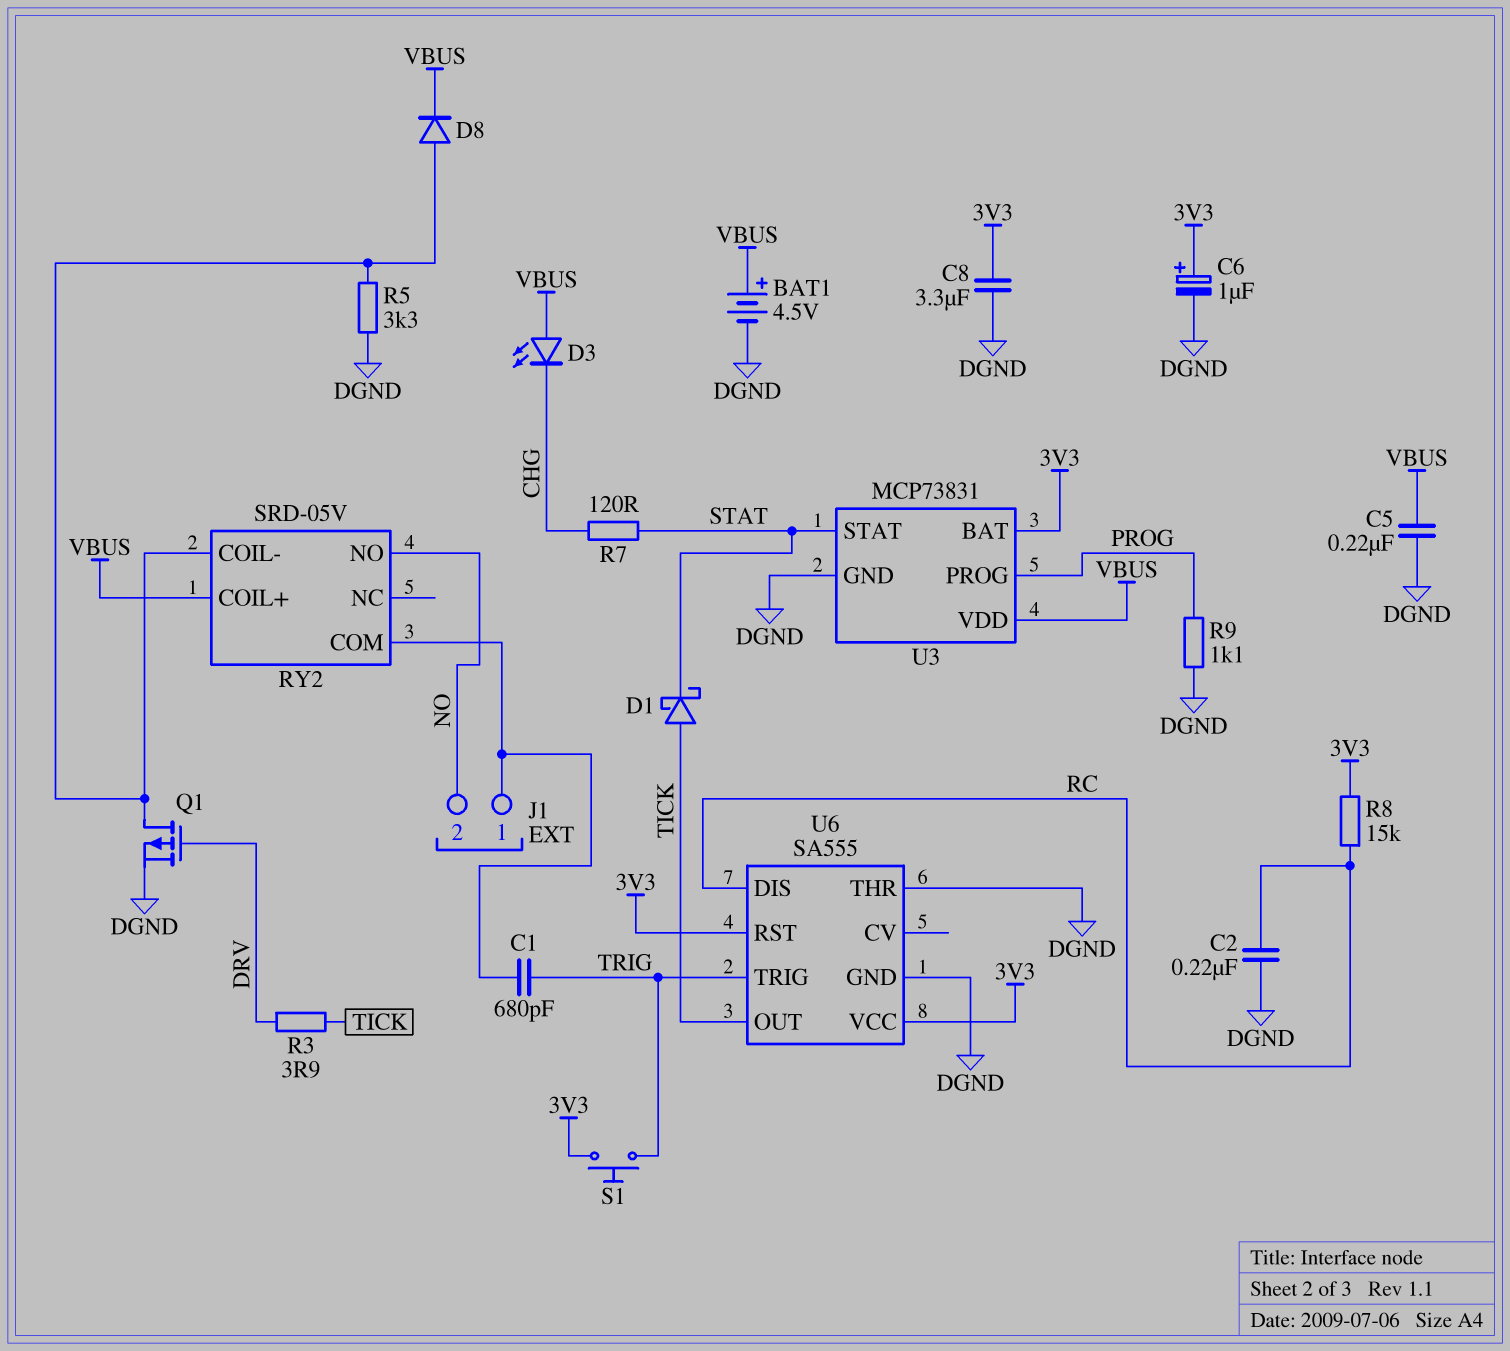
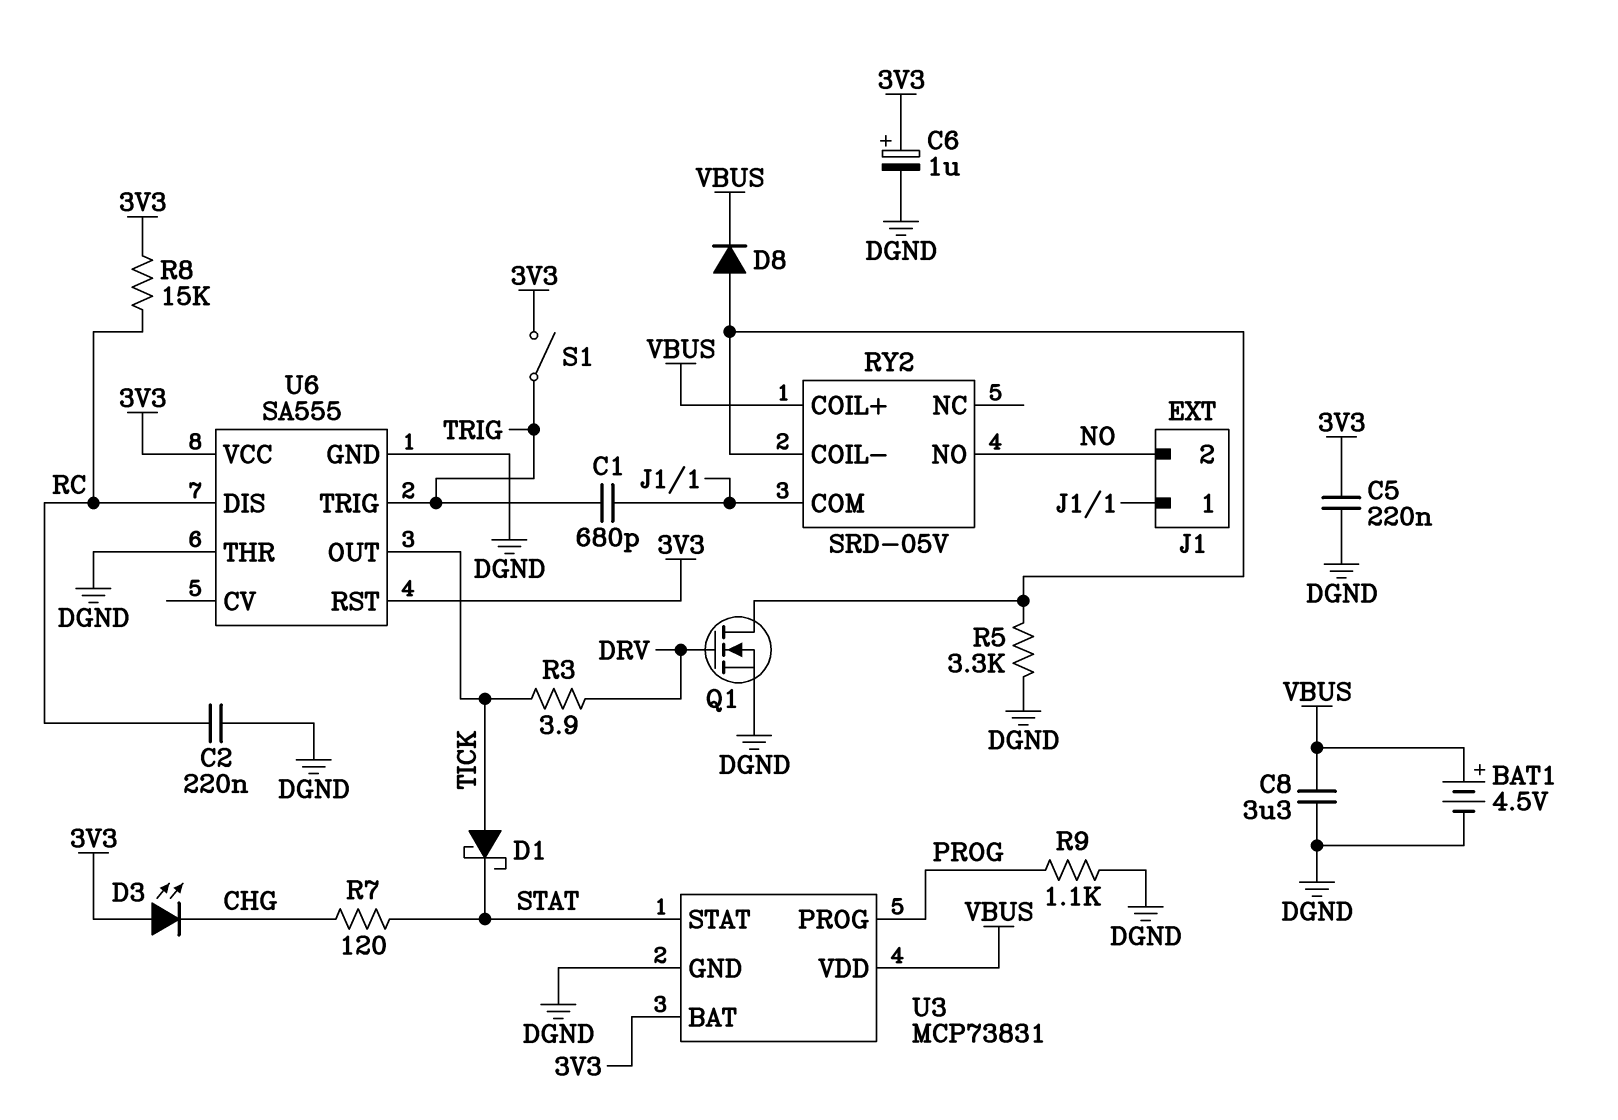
C5: 220nF (DGND, VBUS) -> 220nF (3V3, DGND)
C8: 3.3uF (3V3, DGND) -> 3.3uF (DGND, VBUS)
D3: LED (A VBUS, K CHG) -> LED (A 3V3, K CHG)
Q1: PMOS (G DRV, D RY2/COIL-, S DGND) -> NMOS (G DRV, D RY2/COIL-, S DGND)
S1: button (3V3, TRIG) -> switch (3V3, TRIG)

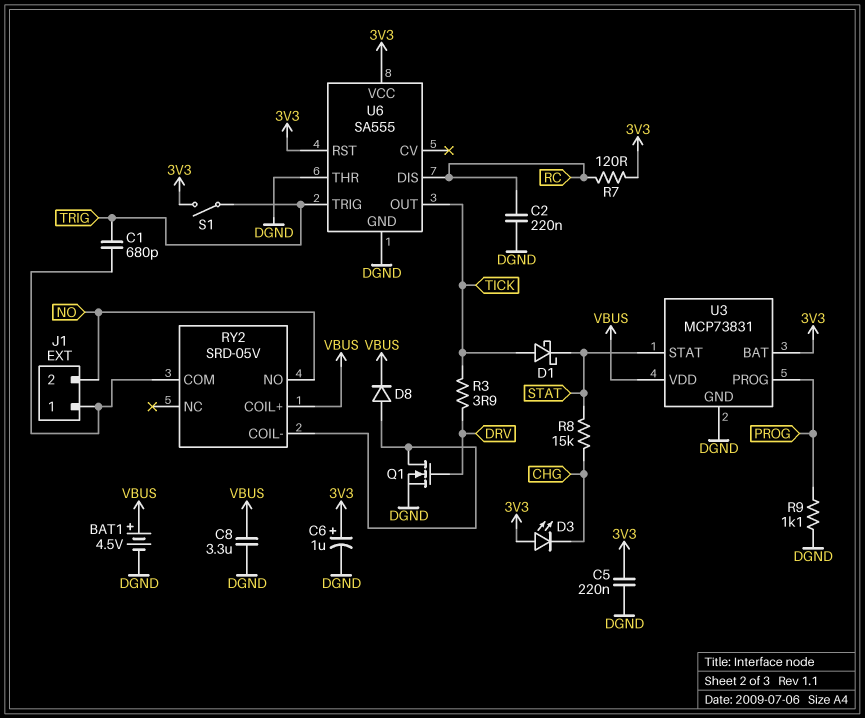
R5: 3.3k (DGND, RY2/COIL-) -> none
R7: 120 (CHG, STAT) -> 120 (3V3, RC)
R8: 15k (3V3, RC) -> 15k (CHG, STAT)

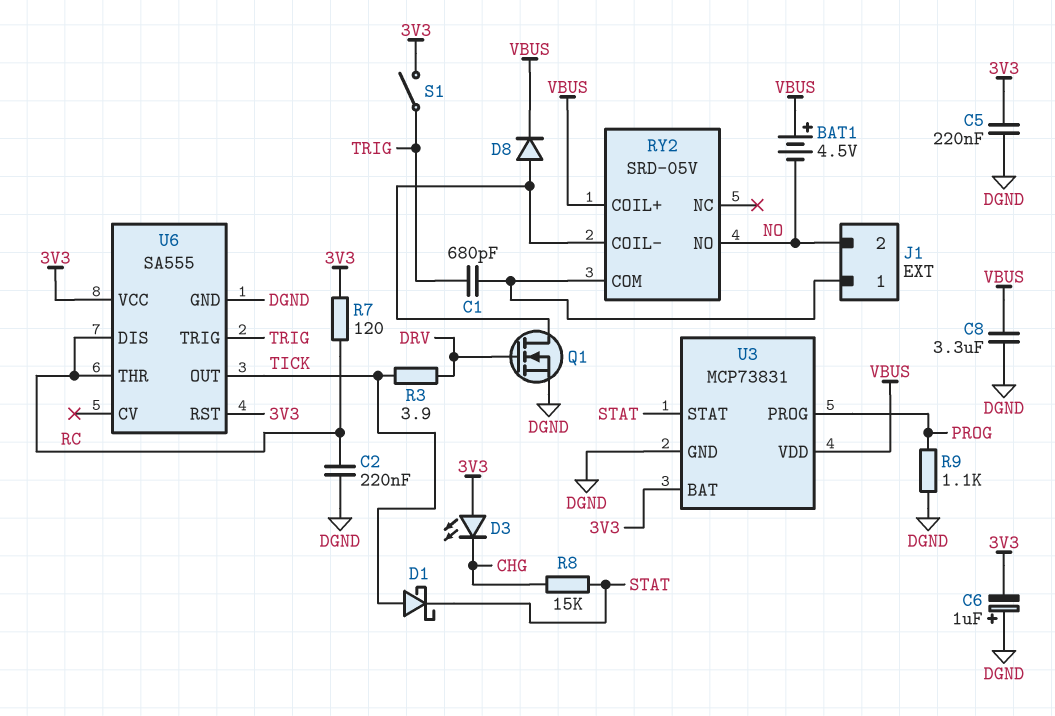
BAT1: 4.5V (plus VBUS, minus DGND) -> 4.5V (plus VBUS, minus NO)
C6: 1uF (plus 3V3, minus DGND) -> 1uF (plus DGND, minus 3V3)
U6 pin THR: DGND -> RC

